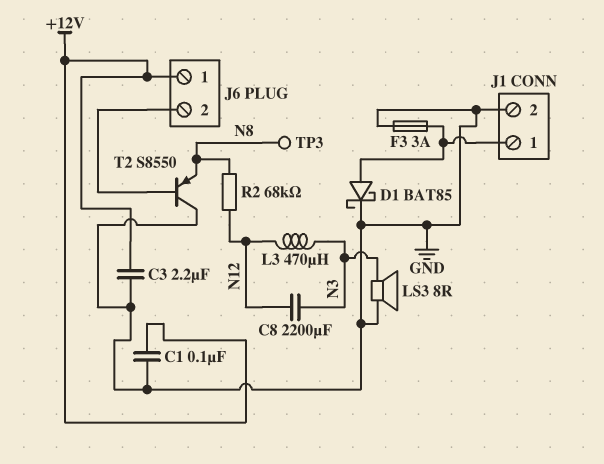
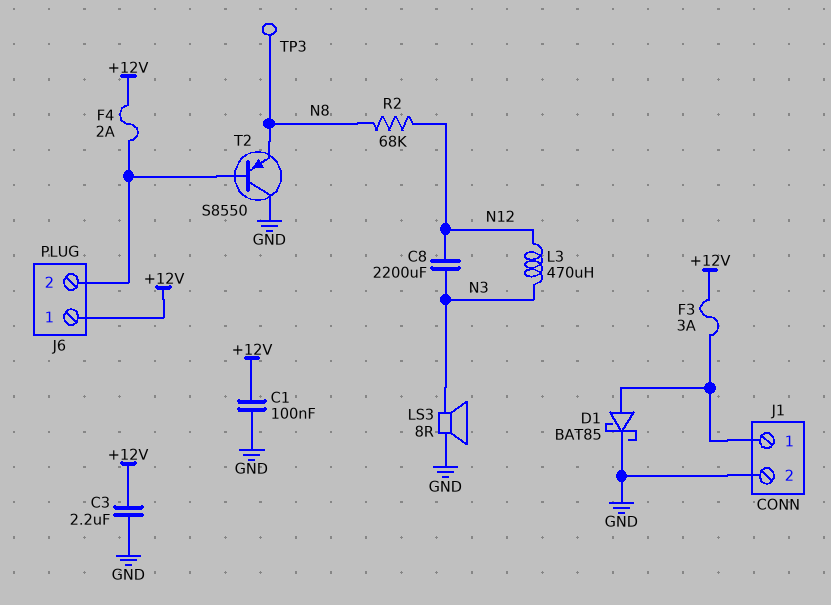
F3: 3A (GND, J1/1) -> 3A (+12V, J1/1)
F4: none -> 2A (+12V, J6/2)

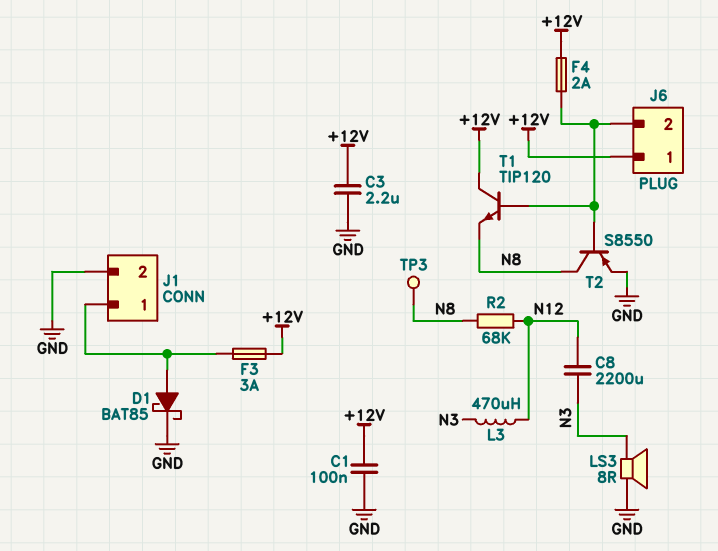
T1: none -> NPN TIP120 (B J6/2, C +12V, E N8)
T2: PNP S8550 (B J6/2, C GND, E N8) -> PNP S8550 (B J6/2, C N8, E GND)

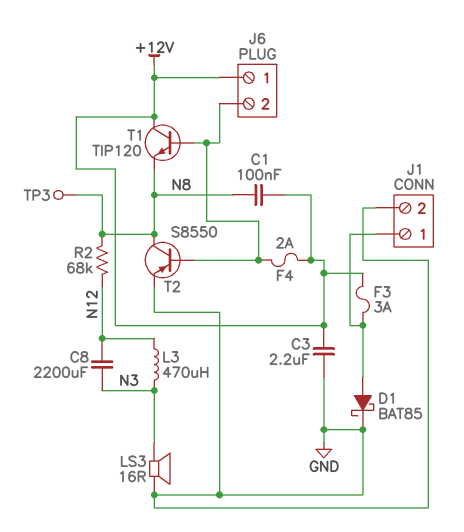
C1: 100nF (+12V, GND) -> 100nF (+12V, N8)
LS3: speaker 8R (GND, N3) -> speaker 16R (GND, N3)

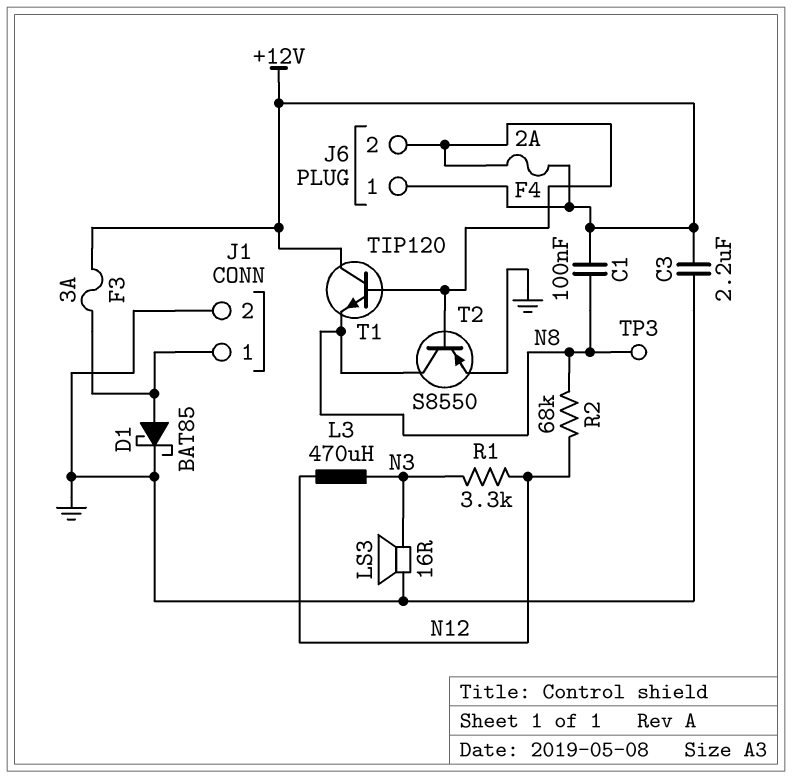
C8: 2200uF (N3, N12) -> none
R1: none -> 3.3k (N3, N12)

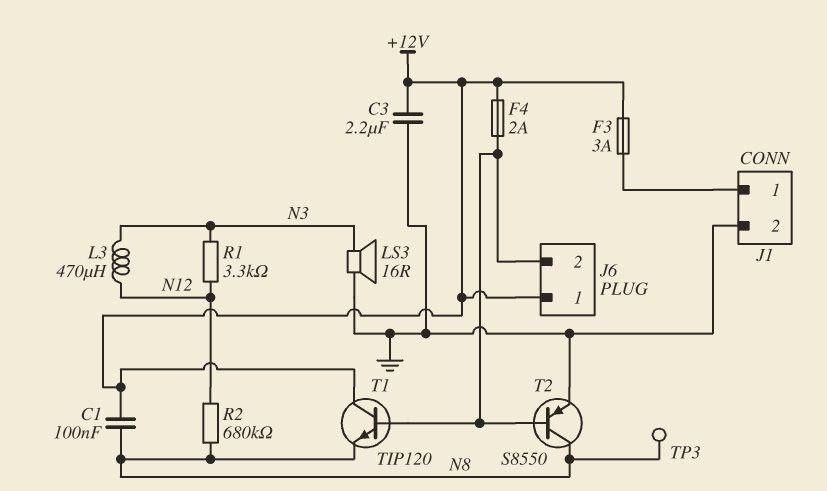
D1: schottky BAT85 (A J1/1, K GND) -> none
R2: 68k (N8, N12) -> 680k (N8, N12)

